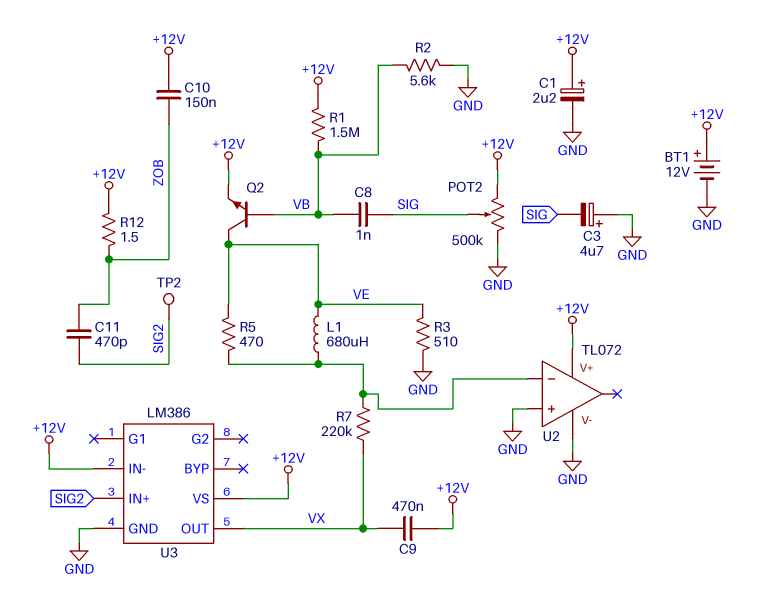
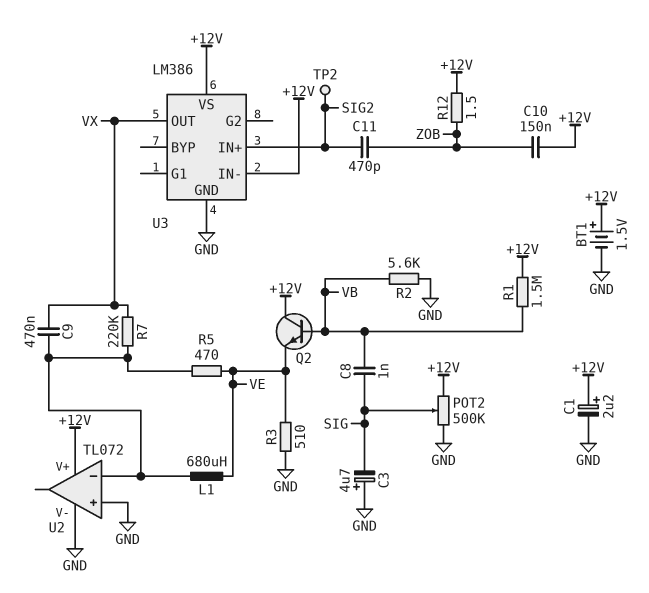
BT1: 12V (plus +12V, minus GND) -> 1.5V (plus +12V, minus GND)
C9: 470nF (+12V, VX) -> 470nF (U2/in-, VX)
Q2: NPN (B VB, C VE, E +12V) -> NPN (B VB, C +12V, E VE)

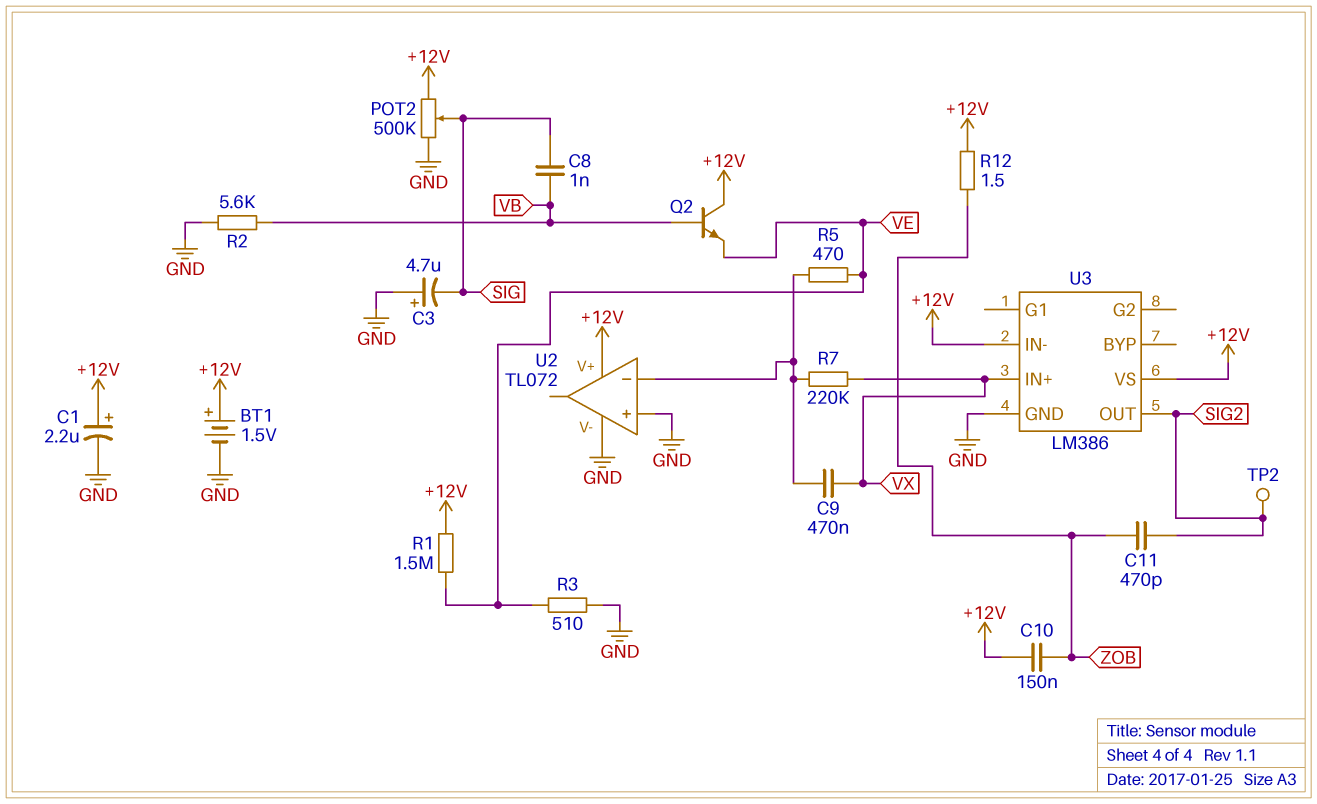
L1: 680uH (U2/in-, VE) -> none
R1: 1.5M (+12V, VB) -> 1.5M (+12V, VE)
U3 pin IN+: SIG2 -> VX
U3 pin OUT: VX -> SIG2

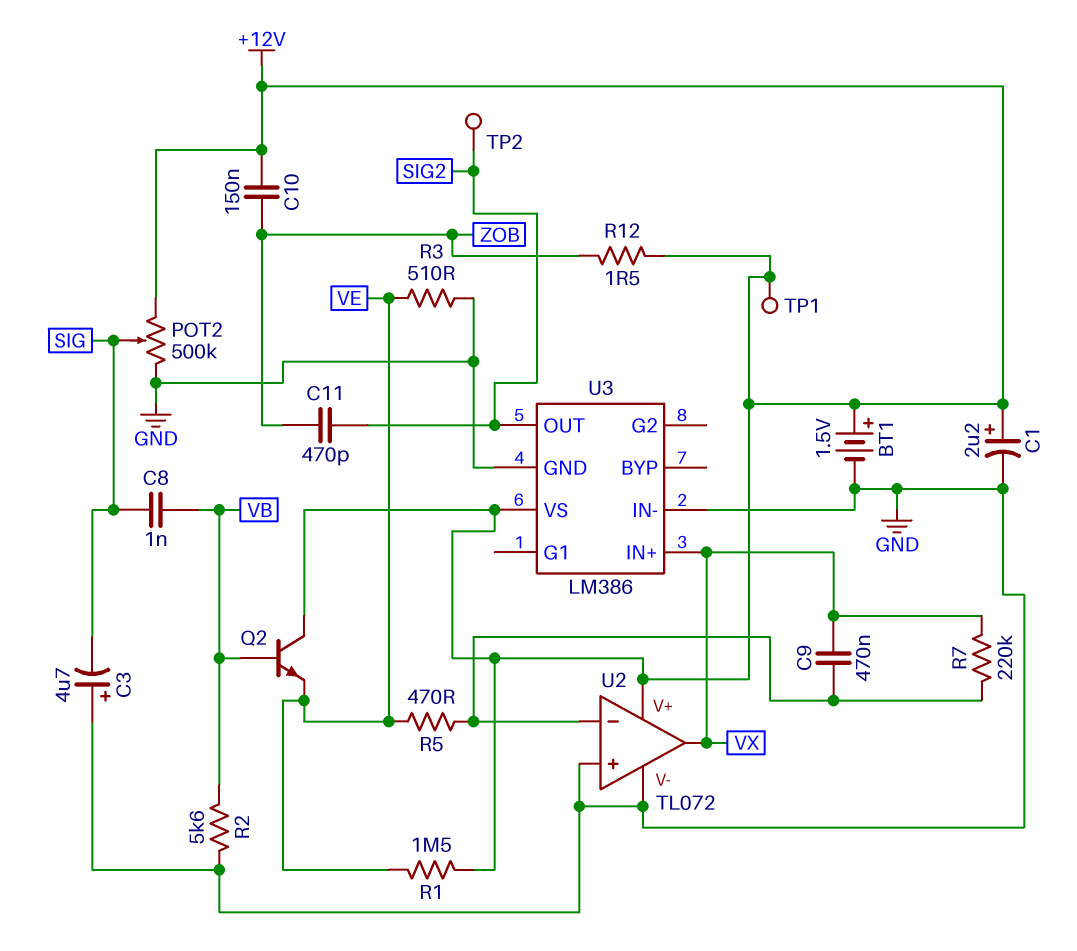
TP1: none -> test point (+12V)
U2 pin out: none -> VX
U3 pin IN-: +12V -> GND

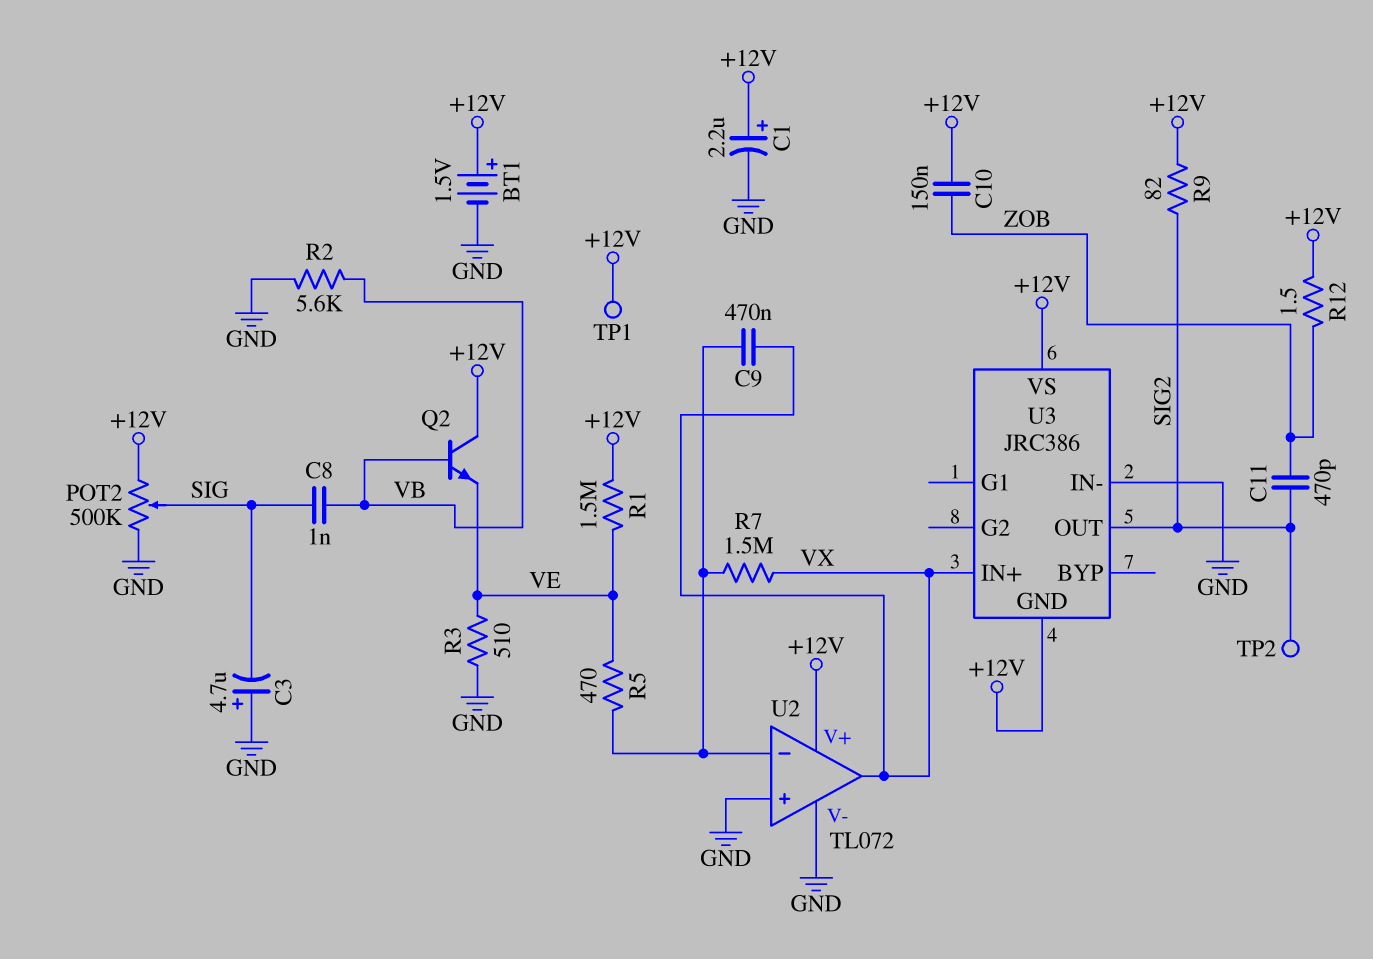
R7: 220k (U2/in-, VX) -> 1.5M (U2/in-, VX)
R9: none -> 82 (+12V, SIG2)
U3: LM386 -> JRC386
U3 pin GND: GND -> +12V

